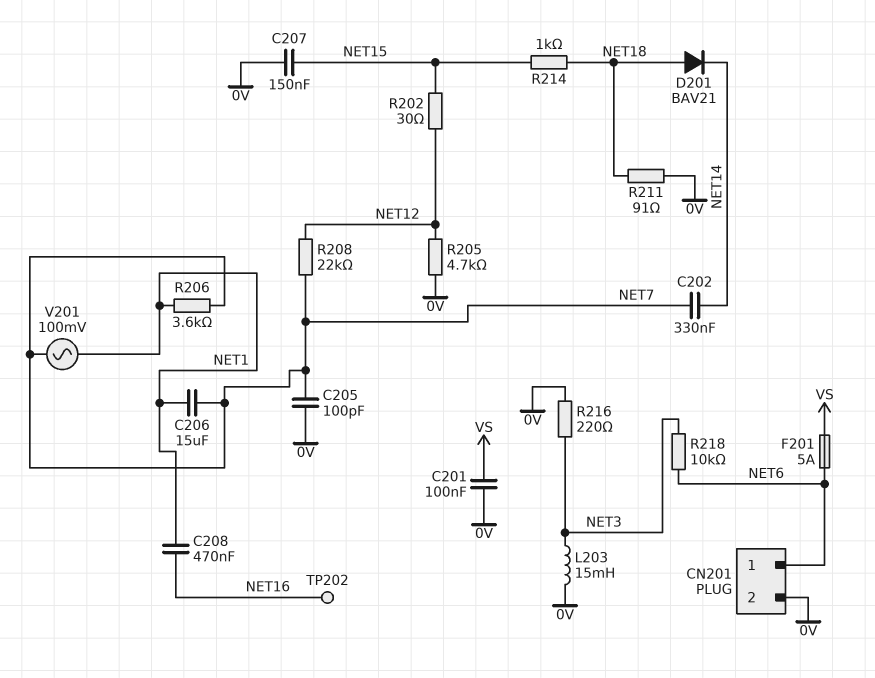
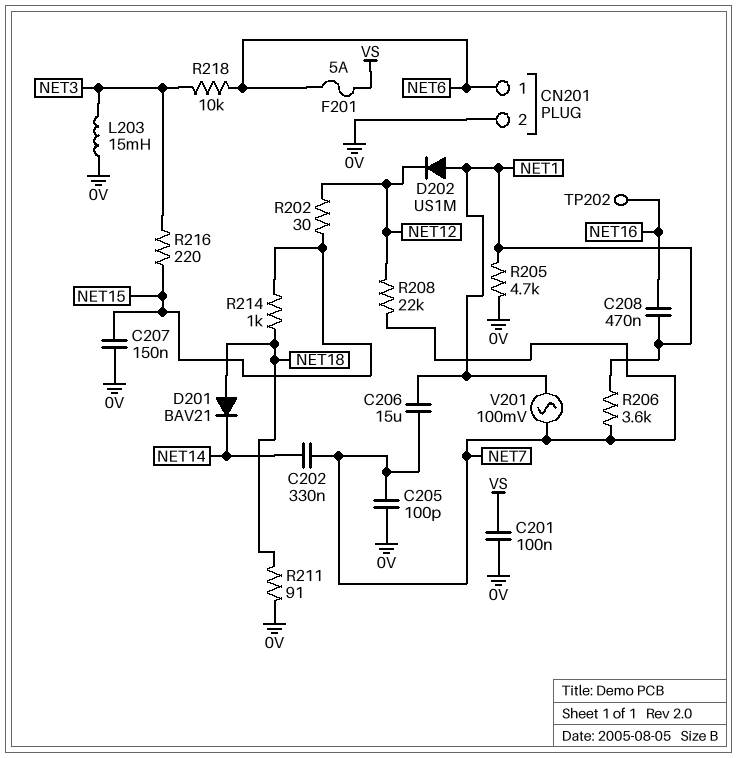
D202: none -> diode US1M (A NET1, K NET12)
R205: 4.7k (0V, NET12) -> 4.7k (0V, NET1)
R216: 220 (0V, NET3) -> 220 (NET3, NET15)

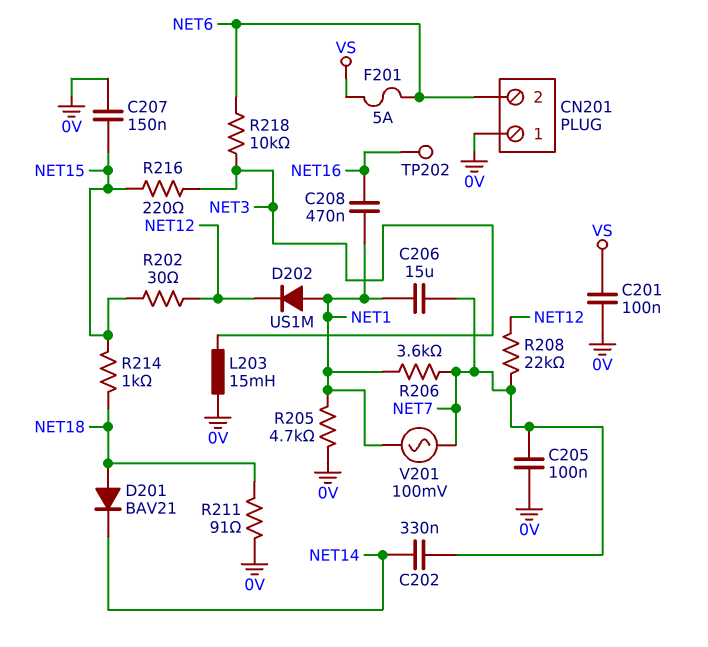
C205: 100pF (0V, NET7) -> 100nF (0V, NET7)
CN201 pin 1: NET6 -> 0V
CN201 pin 2: 0V -> NET6

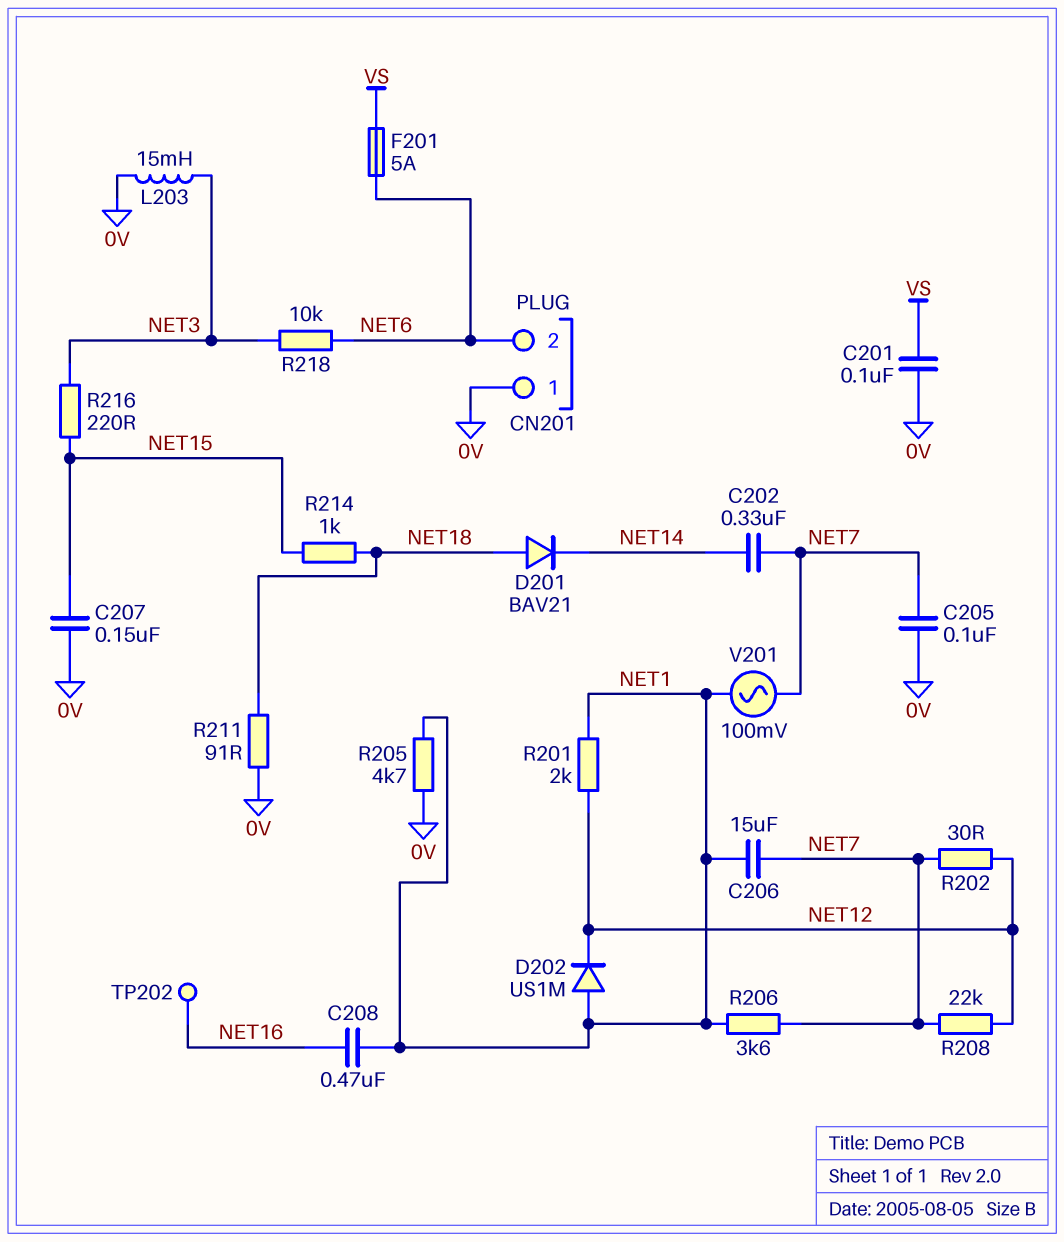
R201: none -> 2k (NET1, NET12)
R202: 30 (NET12, NET15) -> 30 (NET7, NET12)

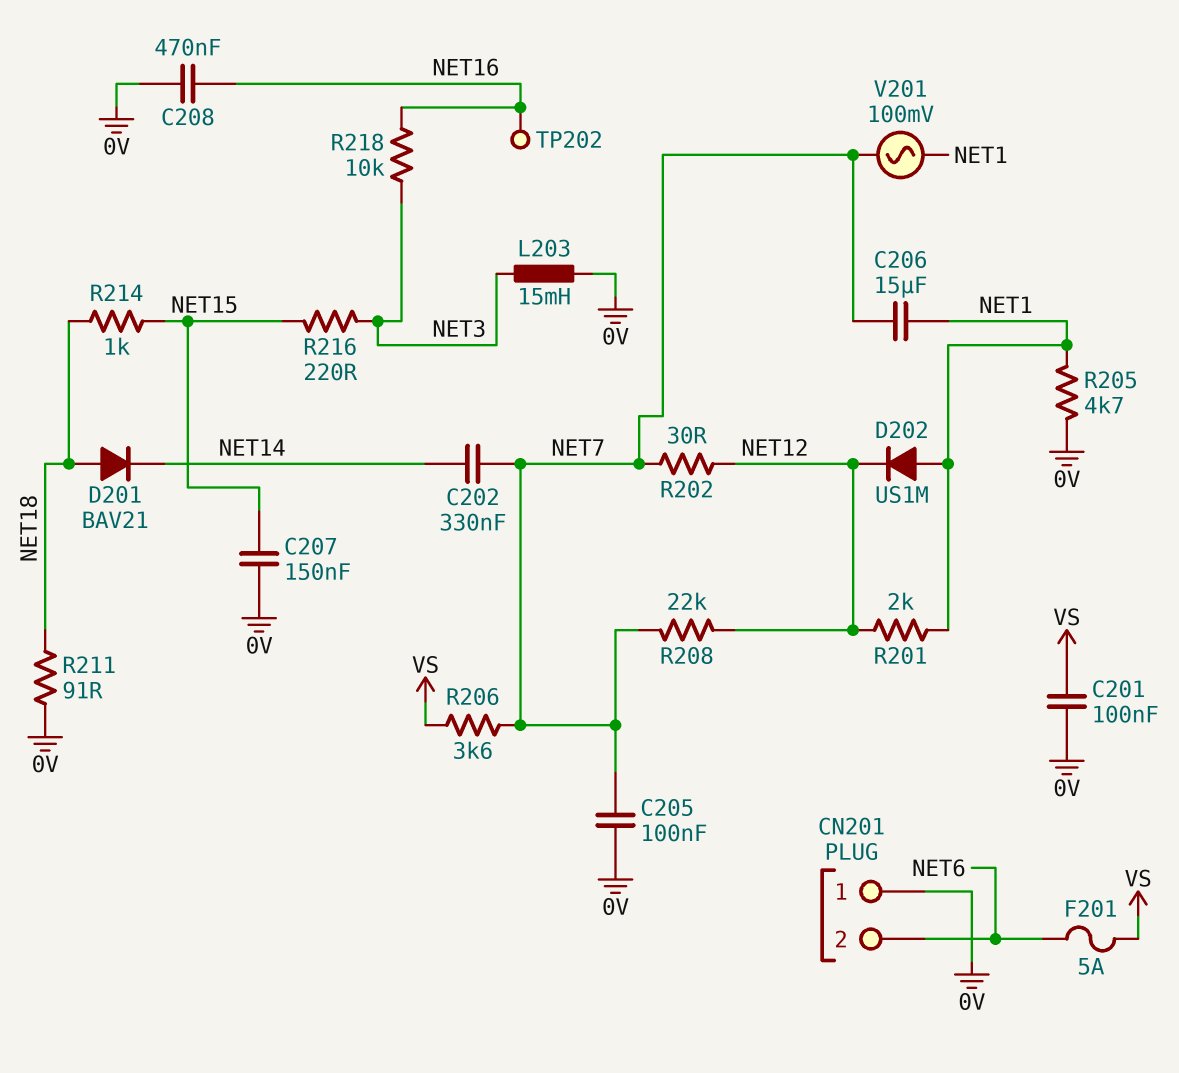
C208: 470nF (NET1, NET16) -> 470nF (0V, NET16)
R206: 3.6k (NET1, NET7) -> 3.6k (NET7, VS)
R218: 10k (NET3, NET6) -> 10k (NET3, NET16)

